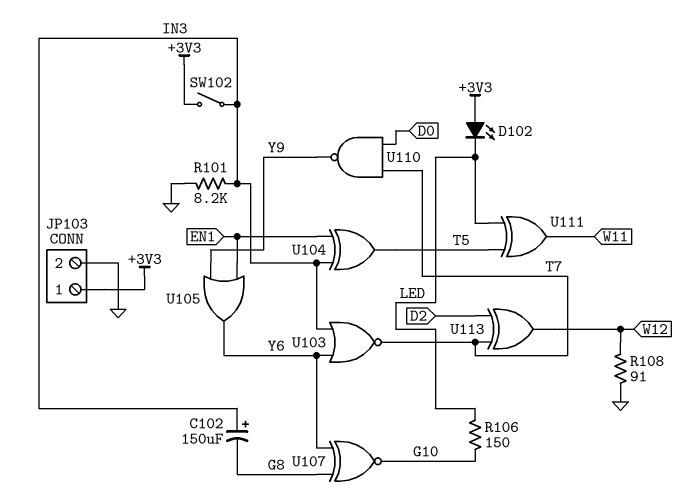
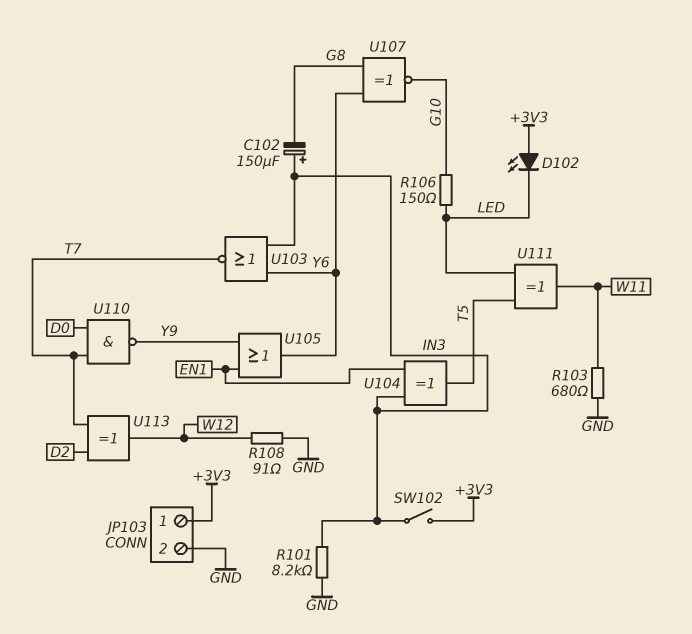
R103: none -> 680 (GND, W11)

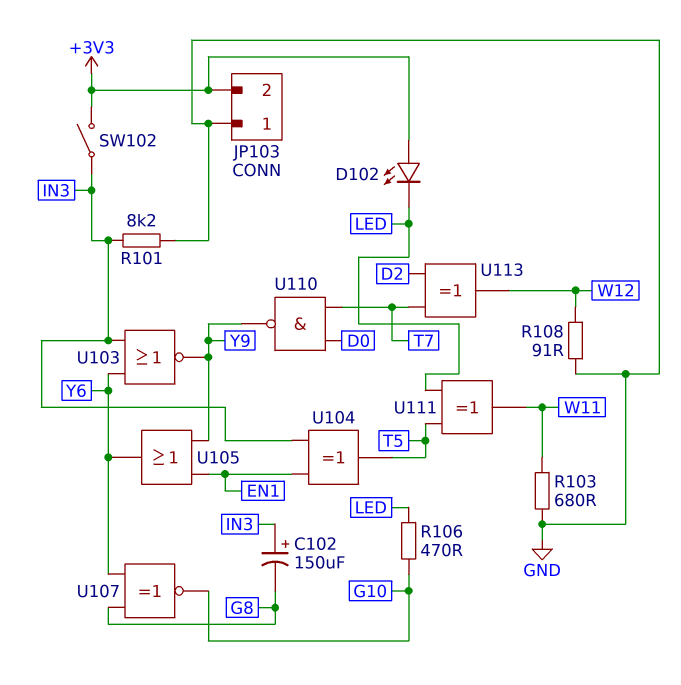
JP103 pin 1: +3V3 -> GND
JP103 pin 2: GND -> +3V3
R106: 150 (G10, LED) -> 470 (G10, LED)
U103: NOR (in IN3, in Y6, out T7) -> NOR (in IN3, in Y6, out Y9)

